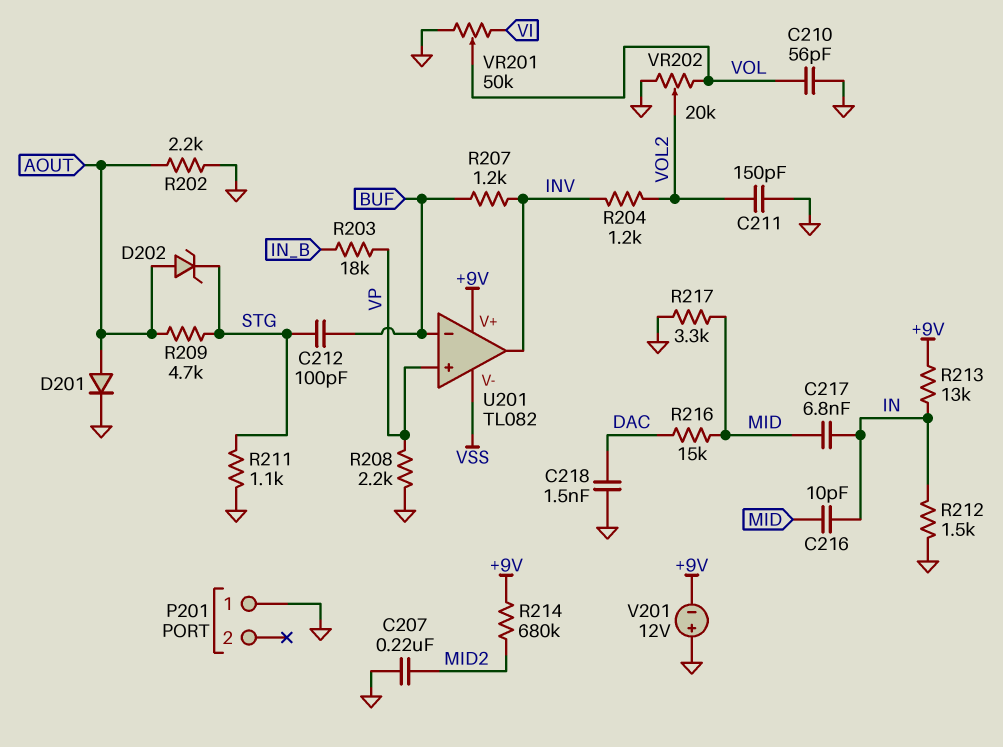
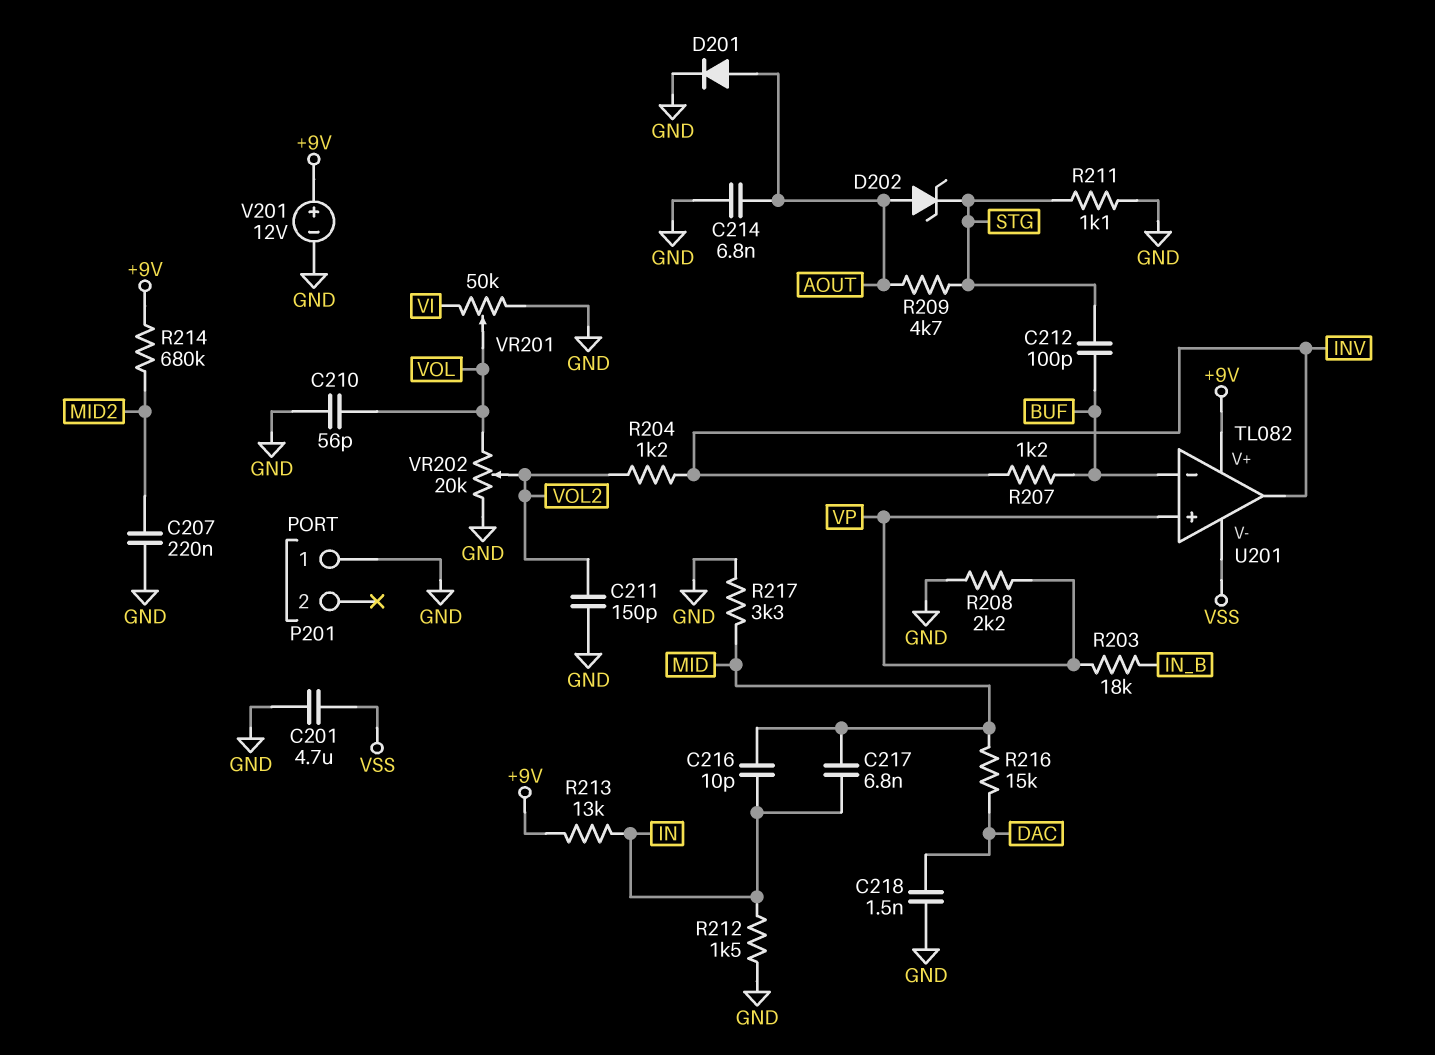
C201: none -> 4.7uF (GND, VSS)
C214: none -> 6.8nF (AOUT, GND)
R202: 2.2k (AOUT, GND) -> none
V201: 12V (plus GND, minus +9V) -> 12V (plus +9V, minus GND)

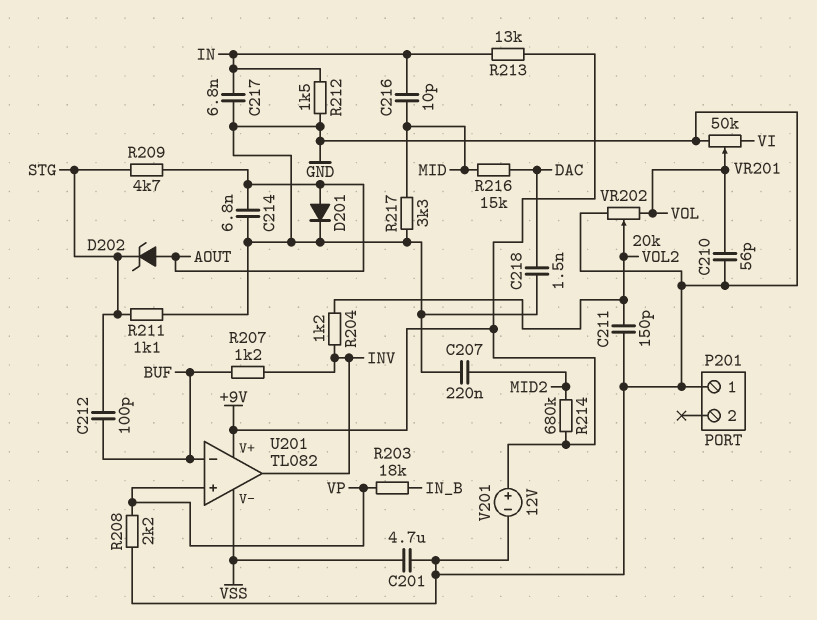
C217: 6.8nF (IN, MID) -> 6.8nF (GND, IN)

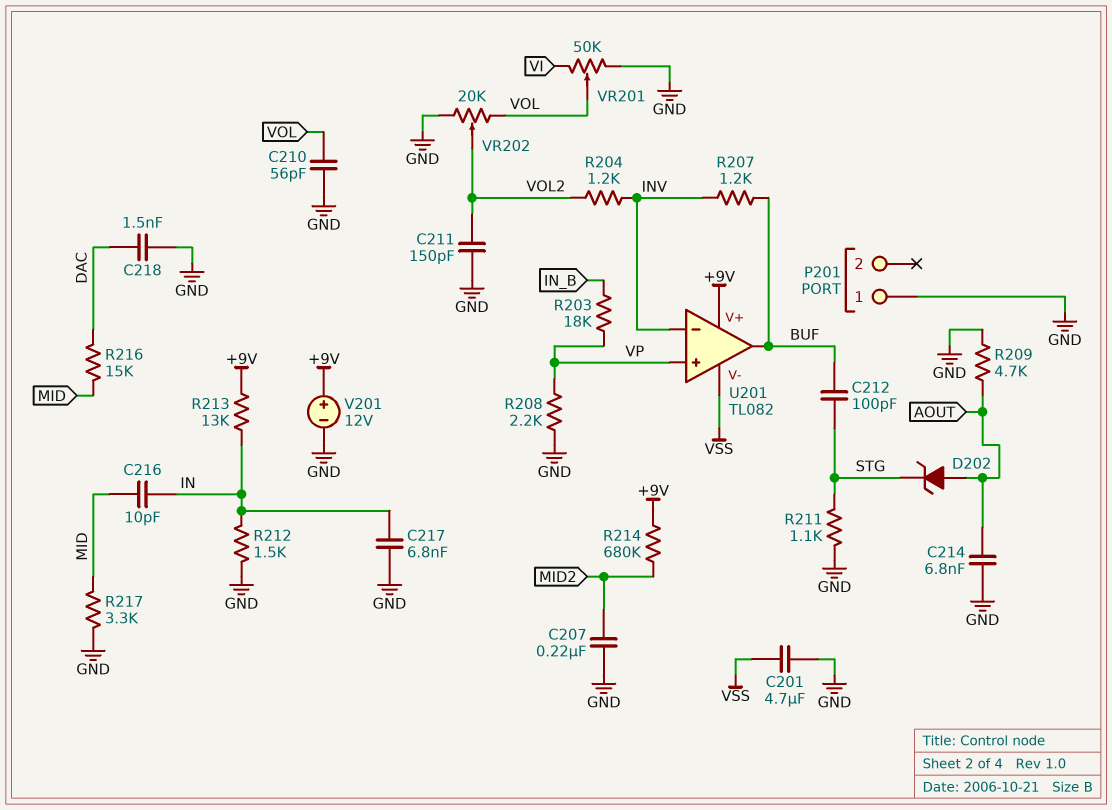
D201: diode (A AOUT, K GND) -> none
R209: 4.7k (AOUT, STG) -> 4.7k (AOUT, GND)
U201 pin in-: BUF -> INV
U201 pin out: INV -> BUF

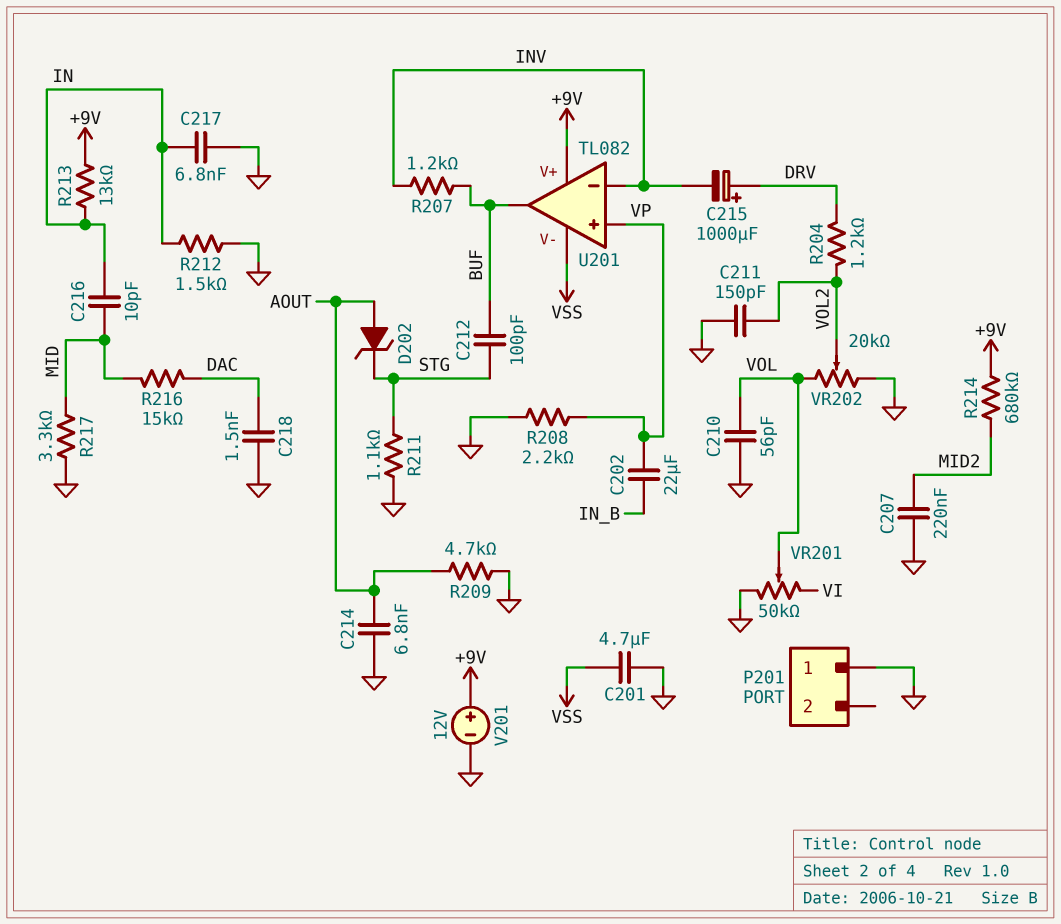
C202: none -> 22uF (IN_B, VP)
C215: none -> 1000uF (plus DRV, minus INV)
R203: 18k (IN_B, VP) -> none
R204: 1.2k (INV, VOL2) -> 1.2k (DRV, VOL2)

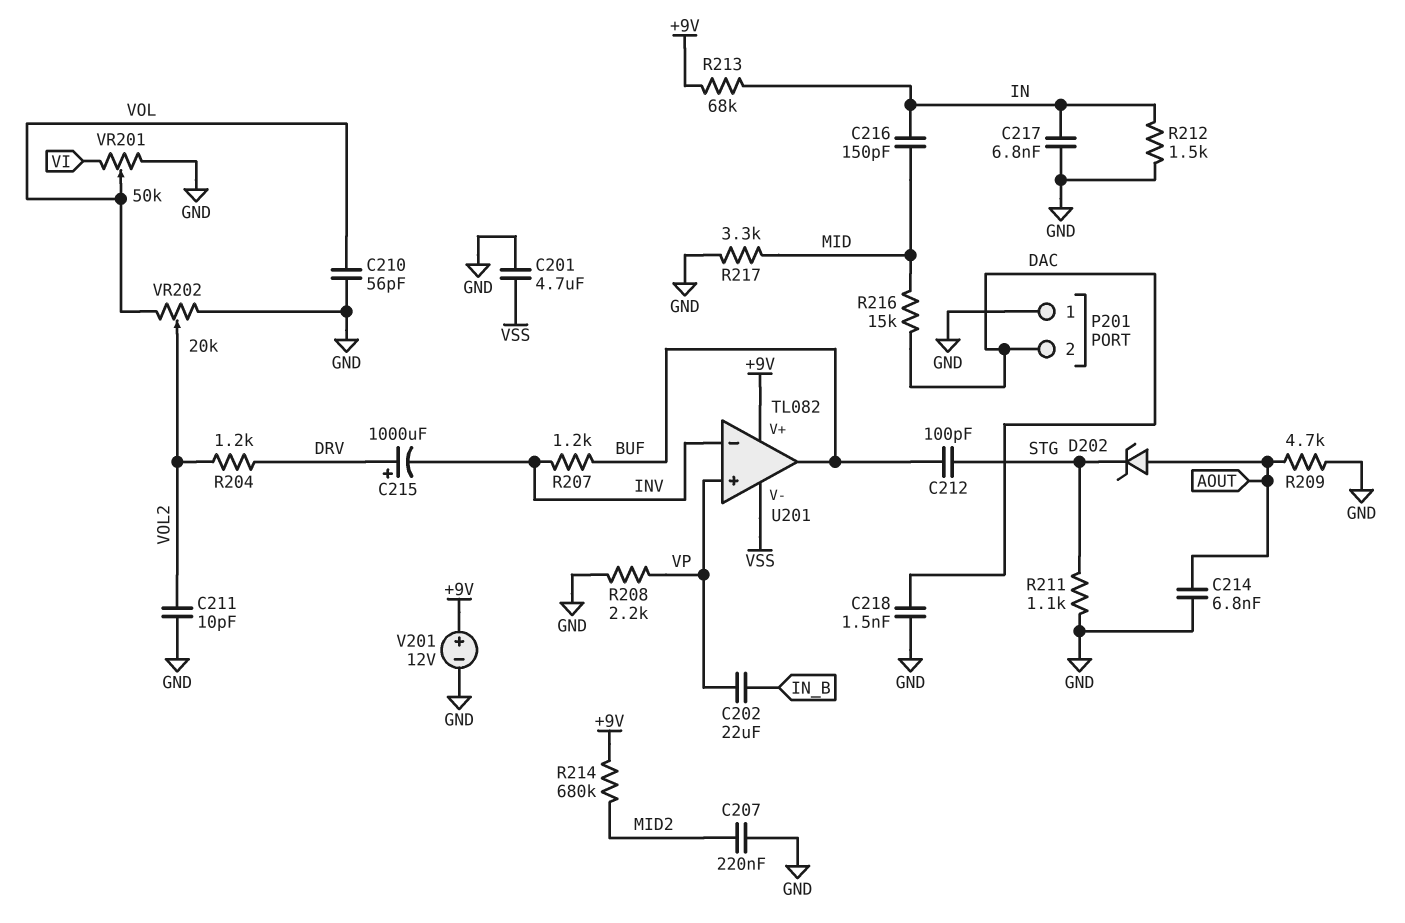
C211: 150pF (GND, VOL2) -> 10pF (GND, VOL2)
C216: 10pF (IN, MID) -> 150pF (IN, MID)
P201 pin 2: none -> DAC
R213: 13k (+9V, IN) -> 68k (+9V, IN)

